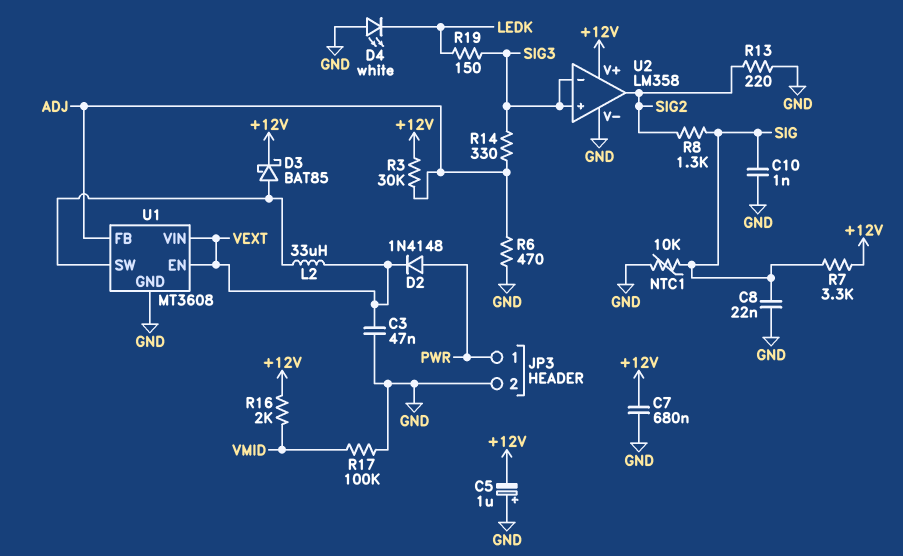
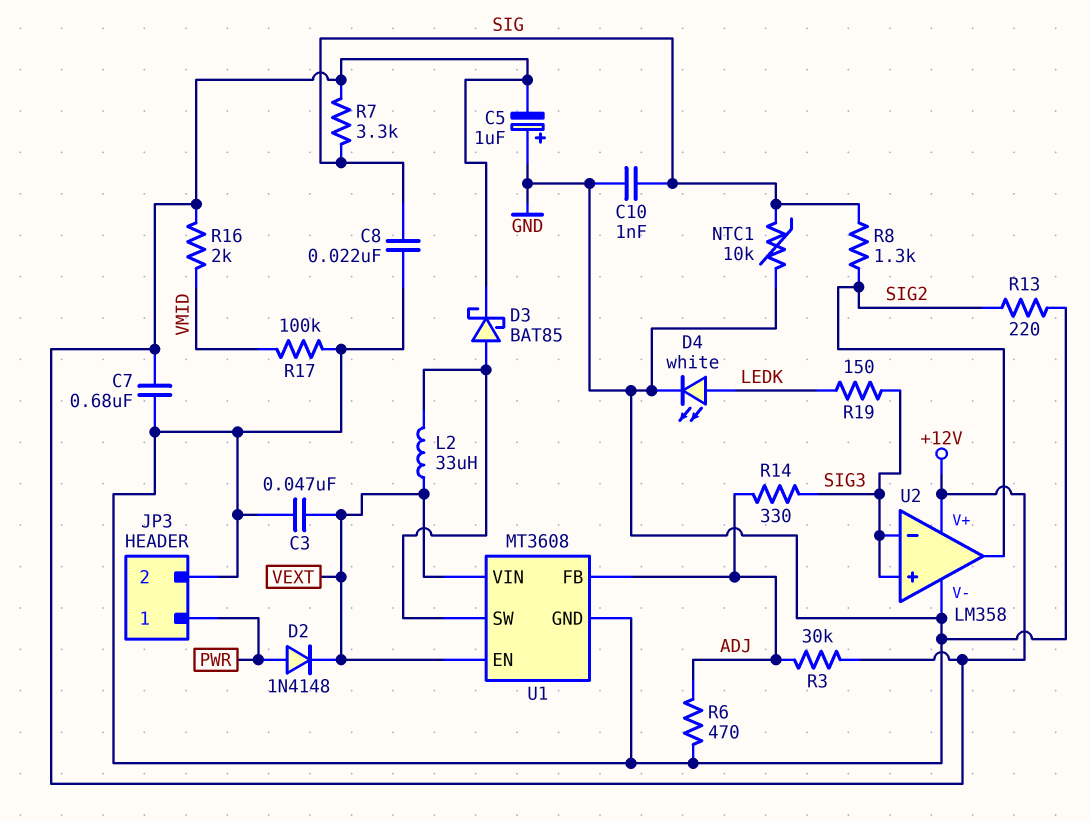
D4: LED white (A GND, K LEDK) -> LED white (A LEDK, K GND)

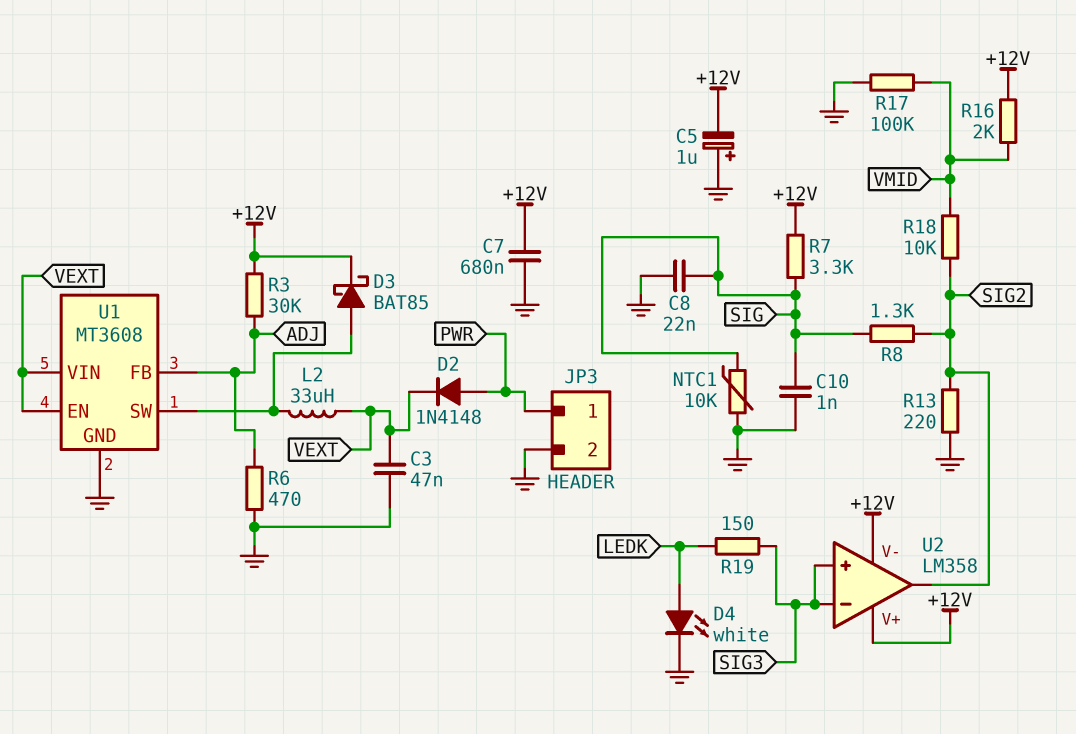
R14: 330 (ADJ, SIG3) -> none
R18: none -> 10k (SIG2, VMID)
U2 pin V-: GND -> +12V

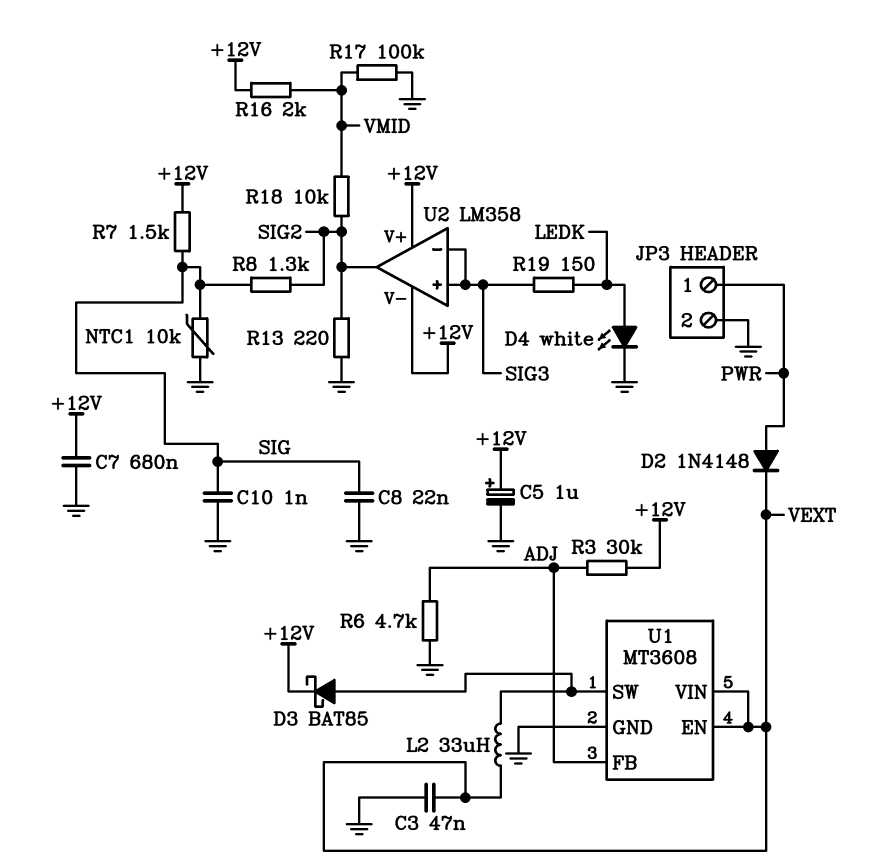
C5: 1uF (plus GND, minus +12V) -> 1uF (plus +12V, minus GND)
R6: 470 (ADJ, GND) -> 4.7k (ADJ, GND)
R7: 3.3k (+12V, SIG) -> 1.5k (+12V, SIG)

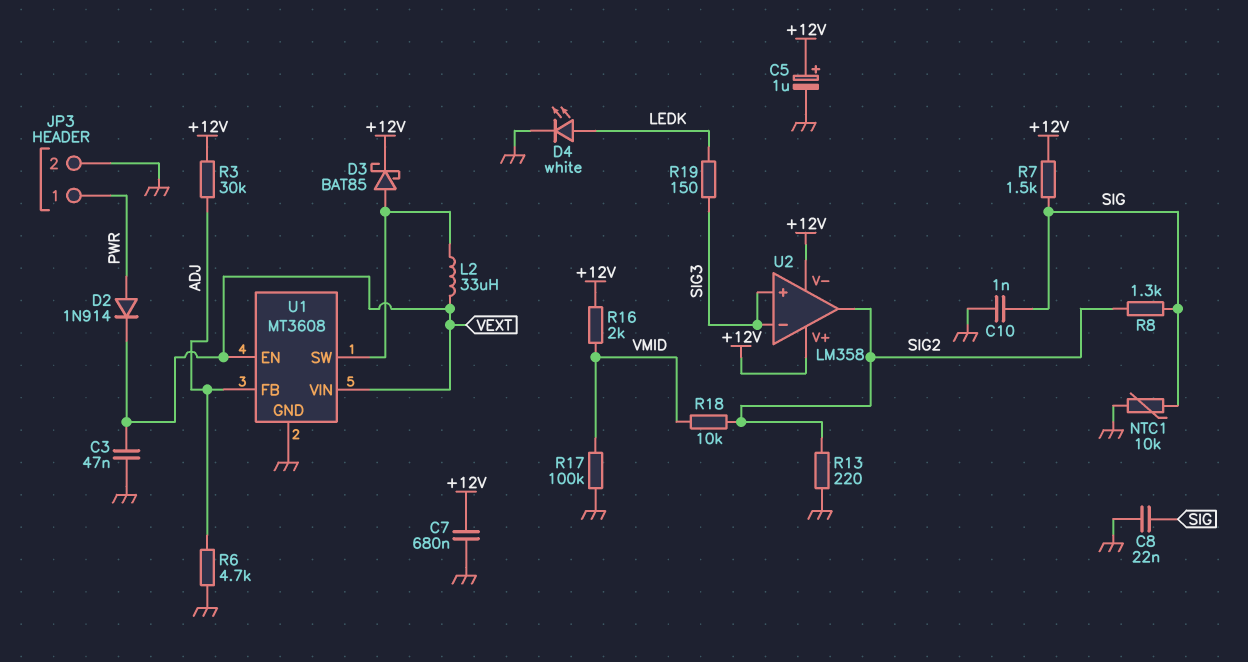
D2: diode 1N4148 (A PWR, K VEXT) -> diode 1N914 (A PWR, K VEXT)

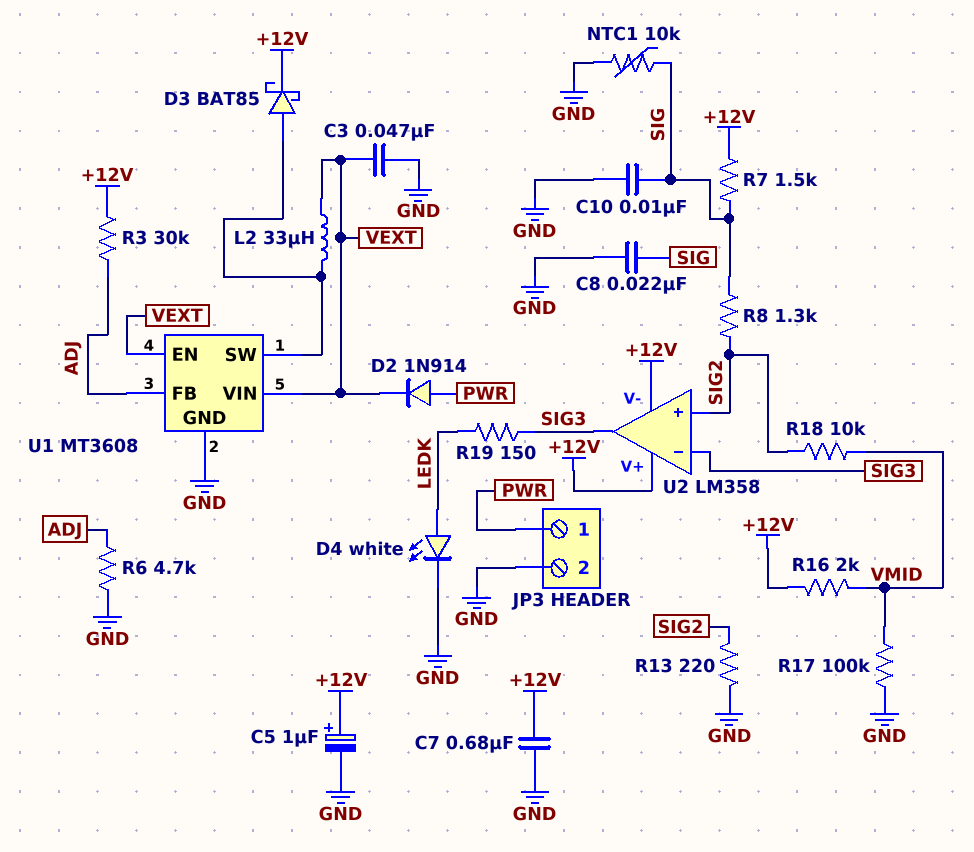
C10: 1nF (GND, SIG) -> 10nF (GND, SIG)
U2 pin in+: SIG3 -> SIG2
U2 pin out: SIG2 -> SIG3

